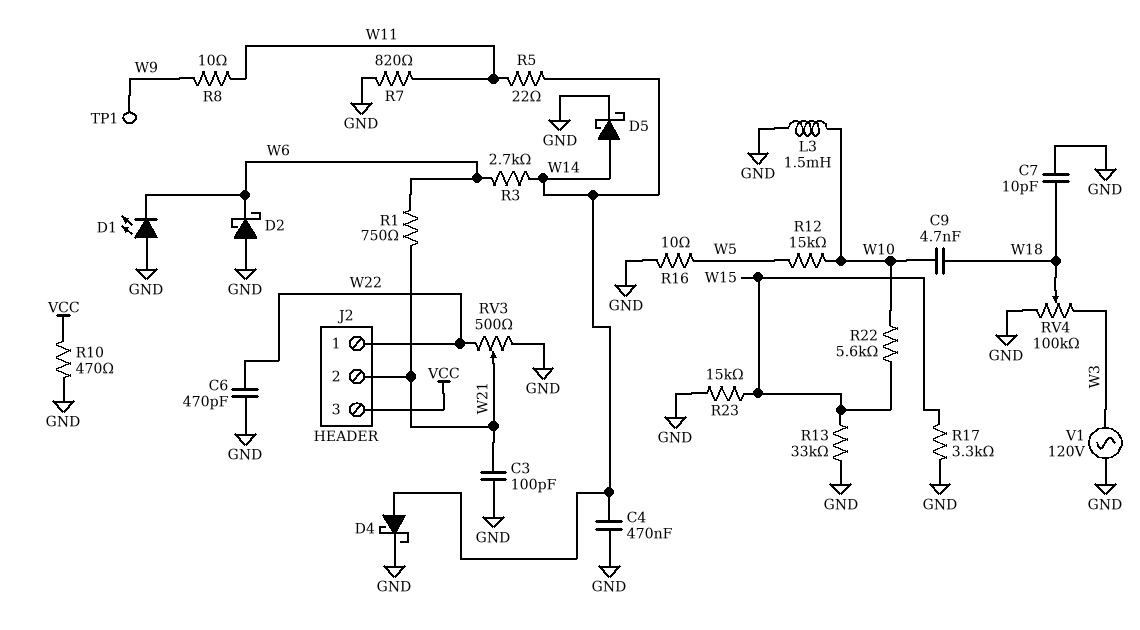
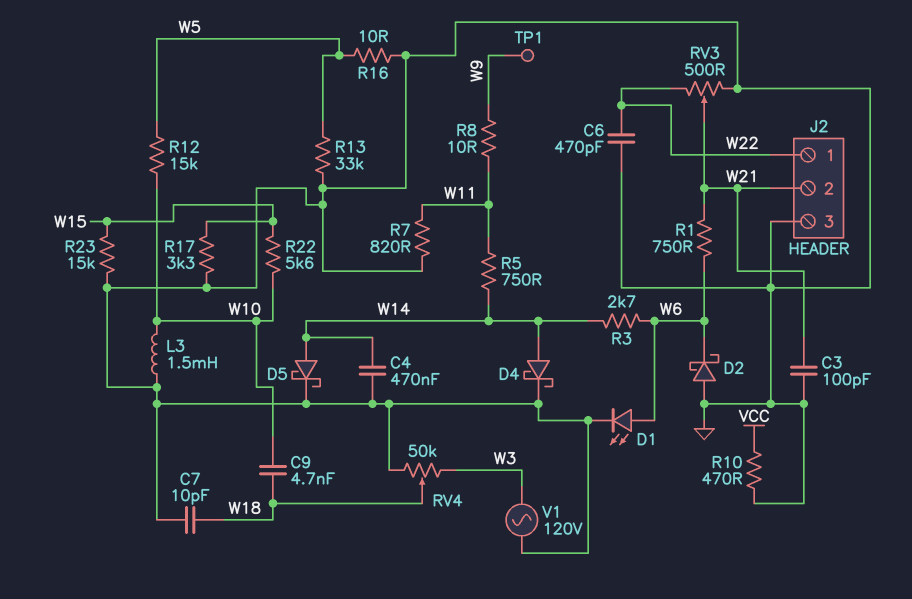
D1: LED (A GND, K W6) -> LED (A W6, K GND)
J2 pin 3: VCC -> GND
R5: 22 (W11, W14) -> 750 (W11, W14)
R13: 33k (GND, W15) -> 33k (GND, W5)
RV4: 100k (GND, W3, wiper W18) -> 50k (GND, W3, wiper W18)

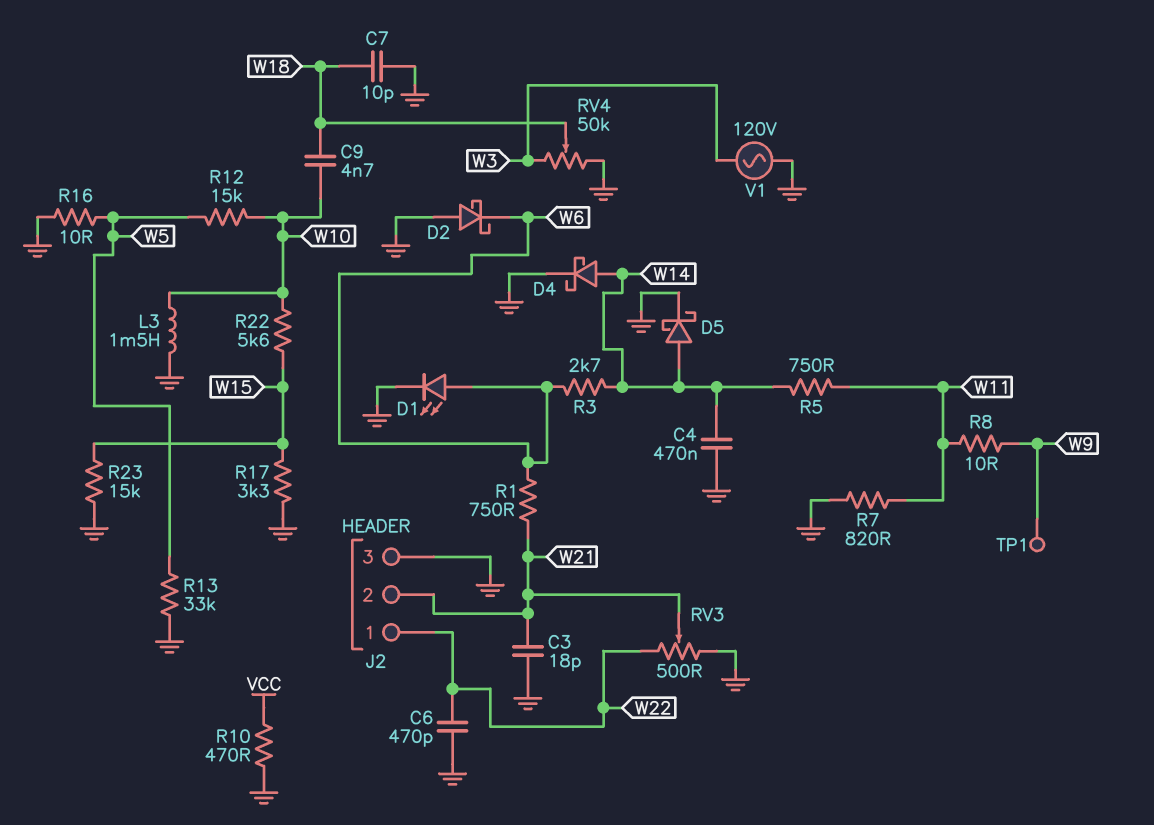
C3: 100pF (GND, W21) -> 18pF (GND, W21)

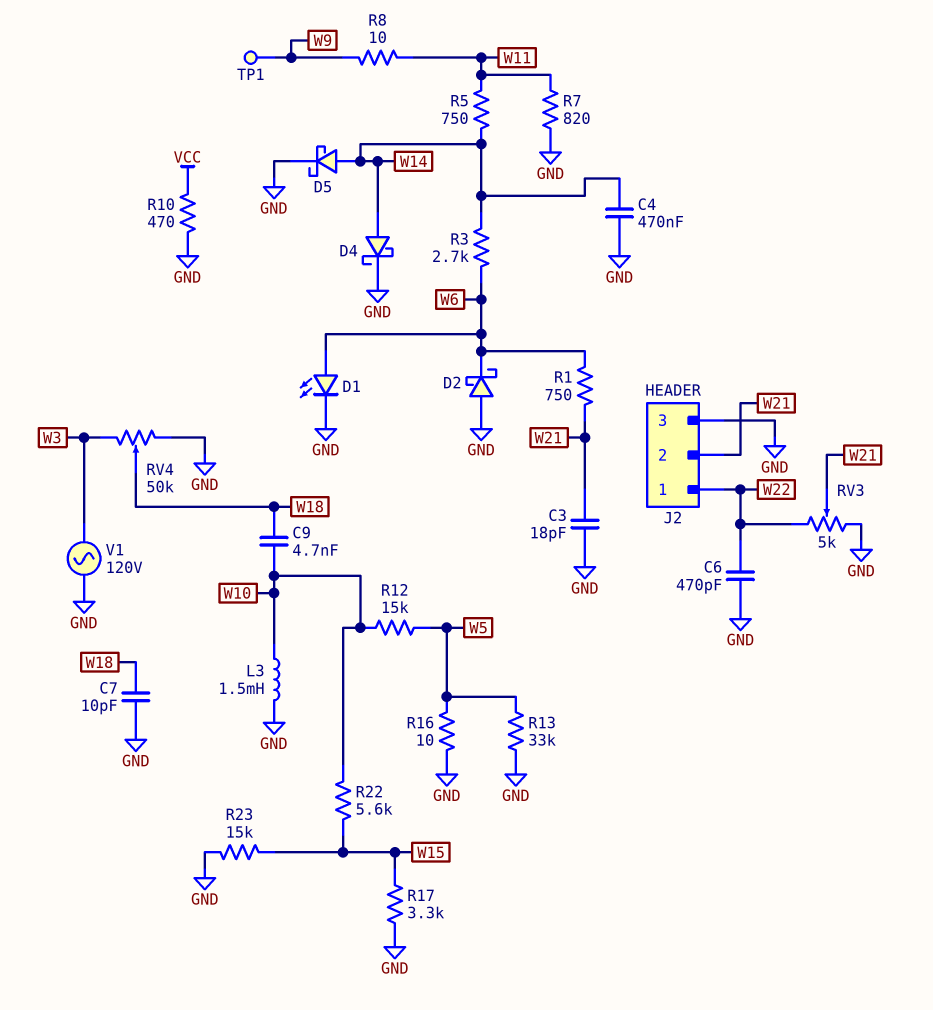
RV3: 500 (GND, W22, wiper W21) -> 5k (GND, W22, wiper W21)

